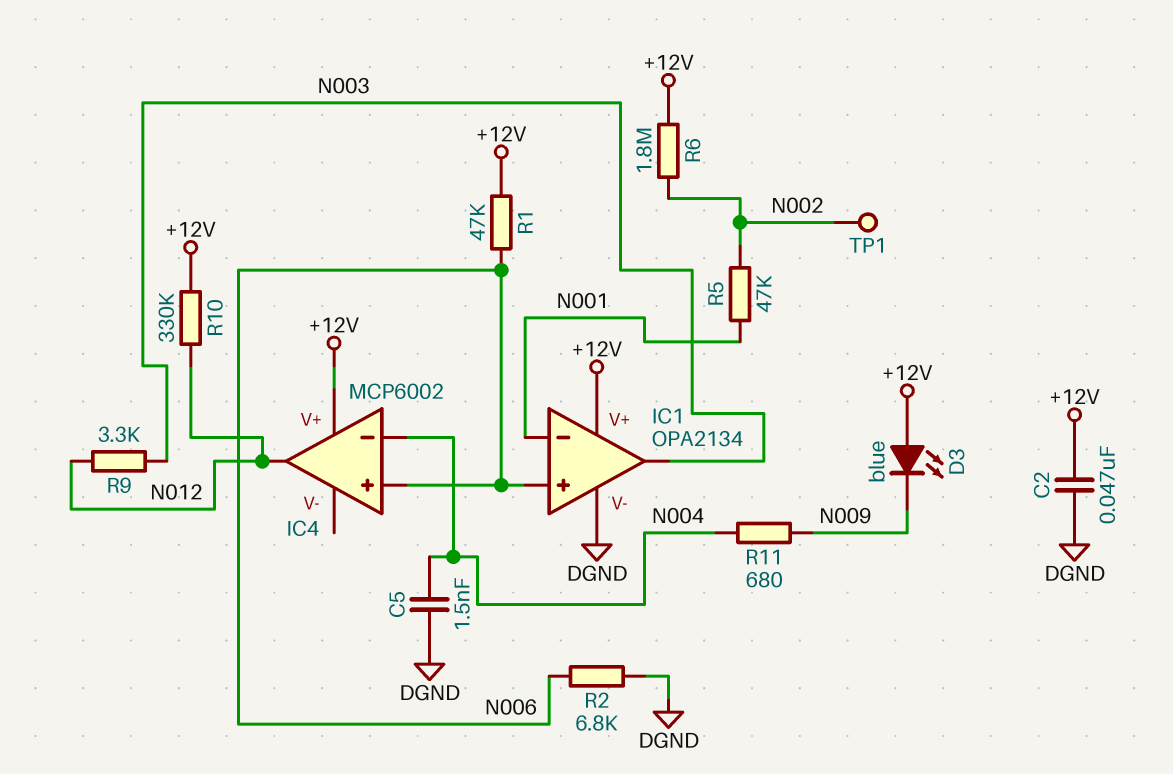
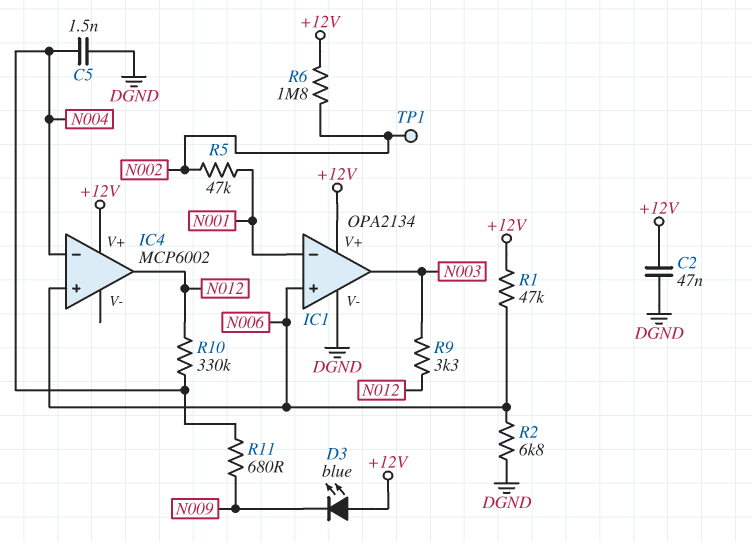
R10: 330k (+12V, N012) -> 330k (N004, N012)

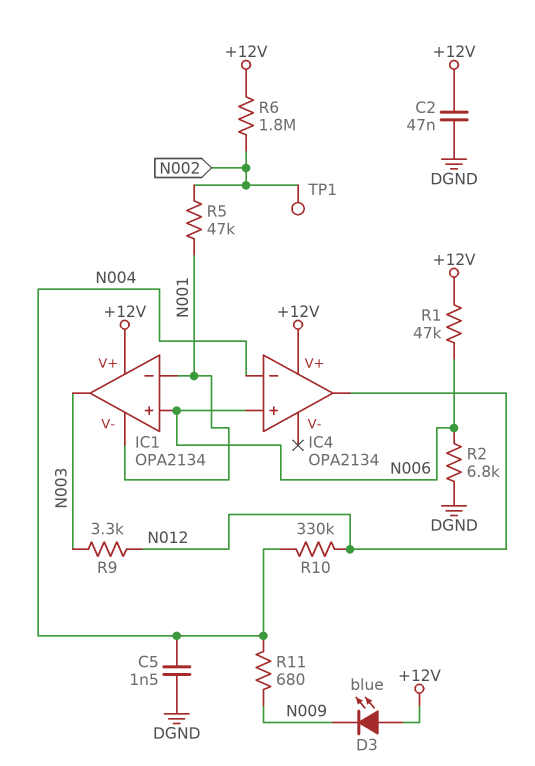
IC1 pin V-: DGND -> N001
IC4: MCP6002 -> OPA2134

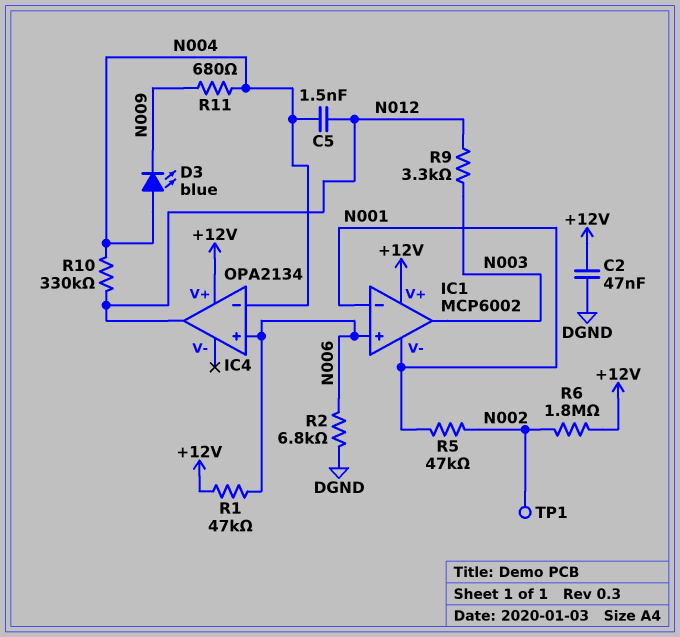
C5: 1.5nF (DGND, N004) -> 1.5nF (N004, N012)
D3: LED blue (A +12V, K N009) -> LED blue (A N004, K N009)
IC1: OPA2134 -> MCP6002

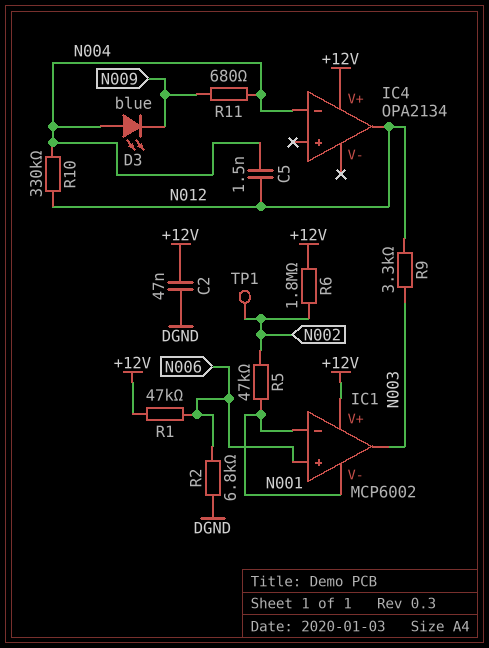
IC4 pin in+: N006 -> none

